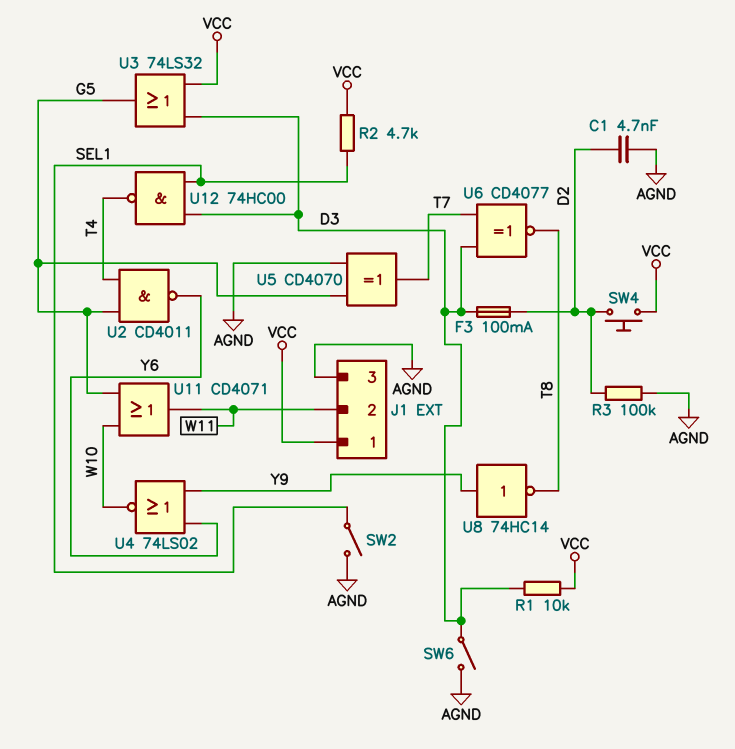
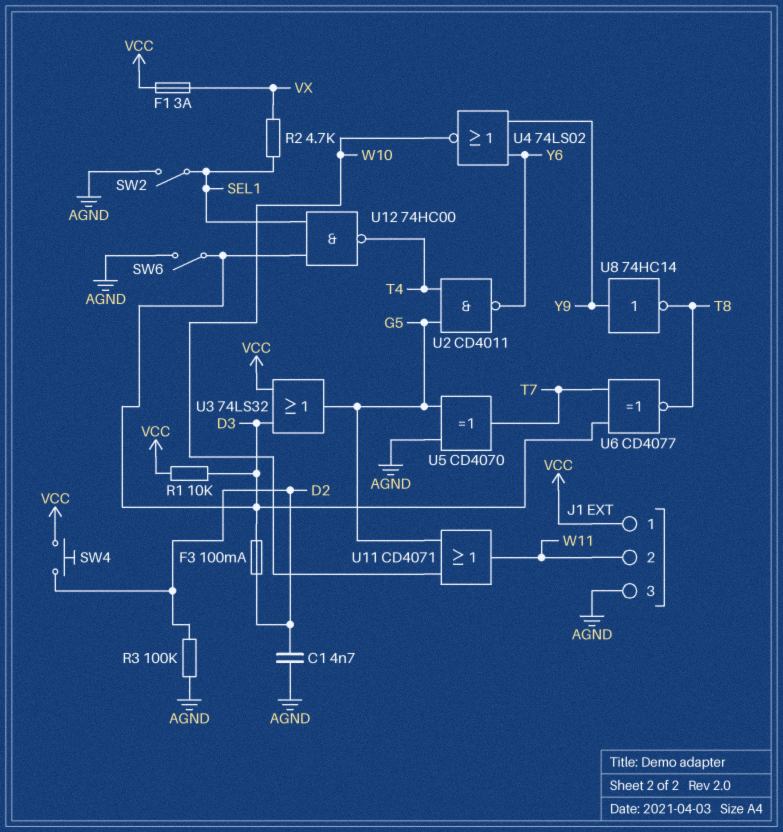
F1: none -> 3A (VCC, VX)
R2: 4.7k (SEL1, VCC) -> 4.7k (SEL1, VX)

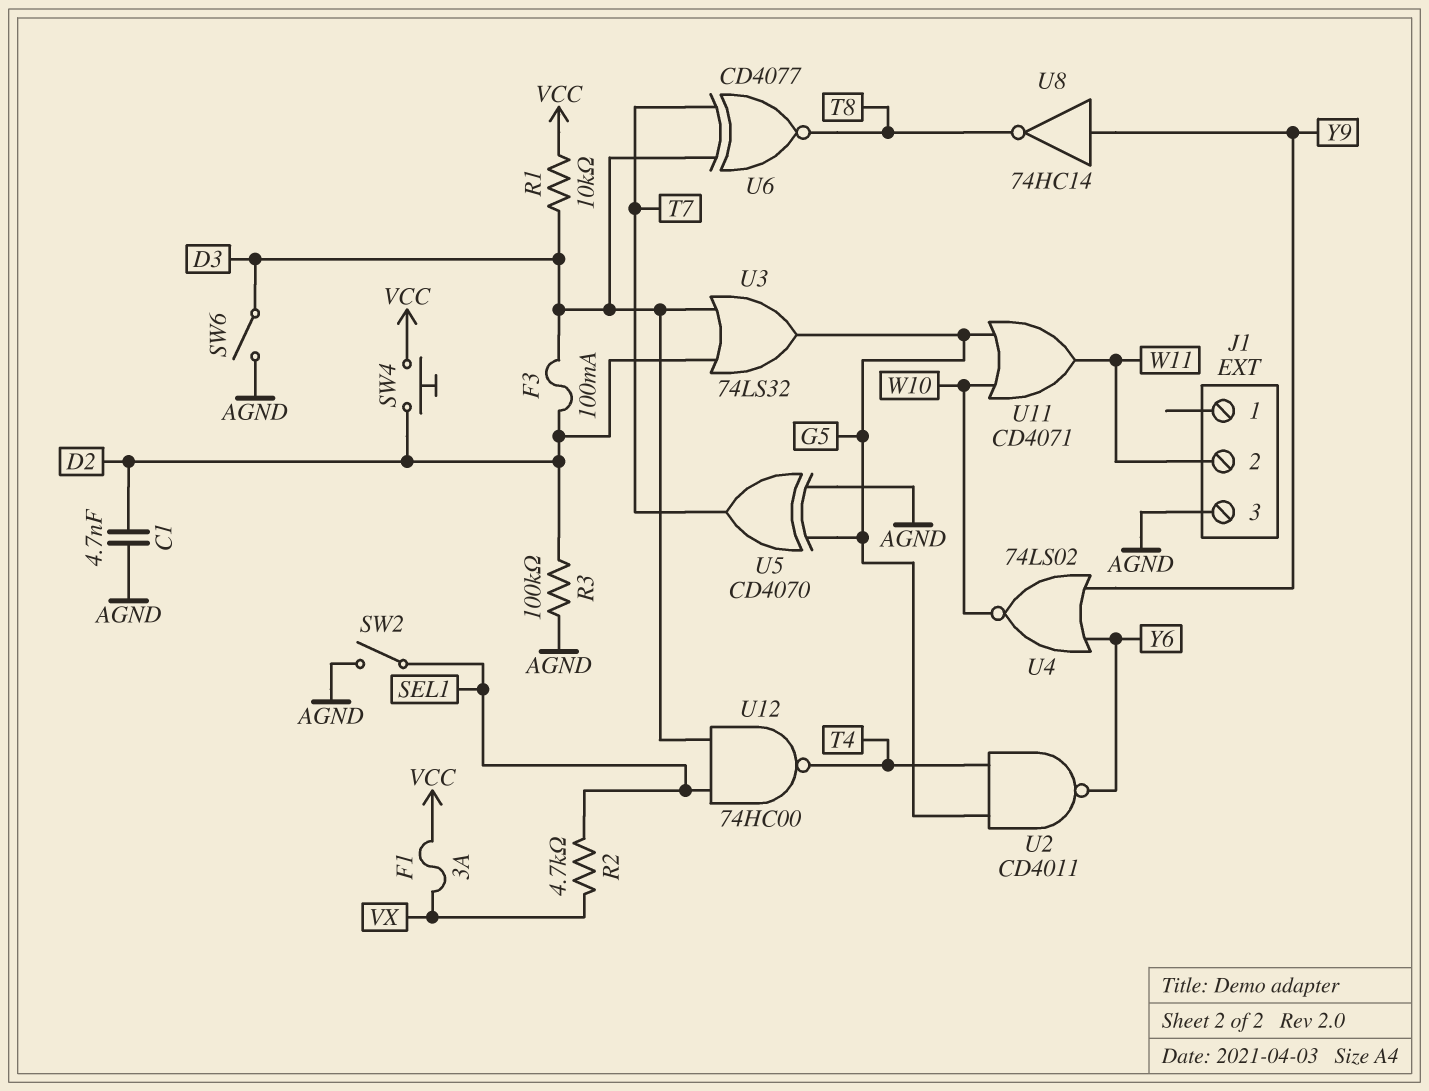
J1 pin 1: VCC -> none
U3: OR 74LS32 (in D3, in VCC, out G5) -> OR 74LS32 (in D2, in D3, out G5)

